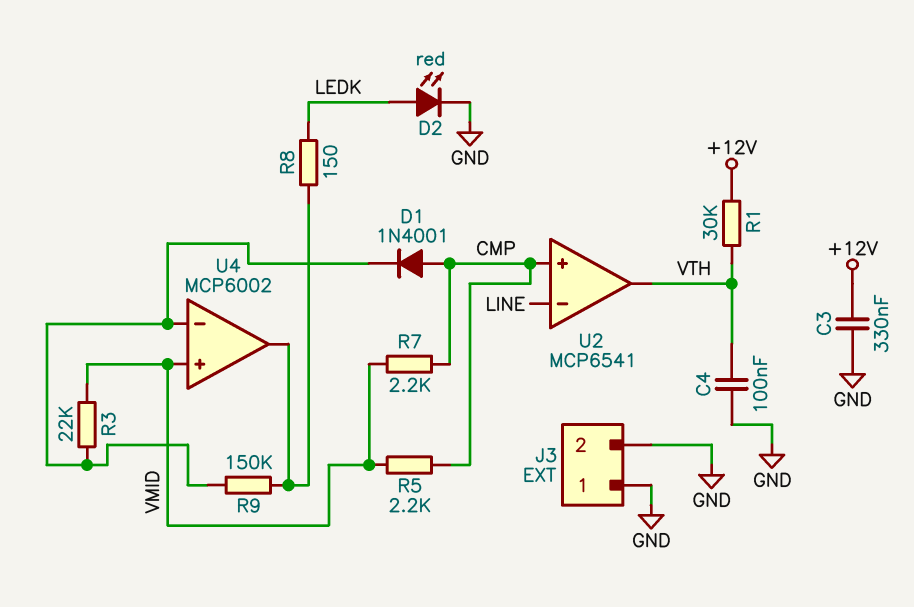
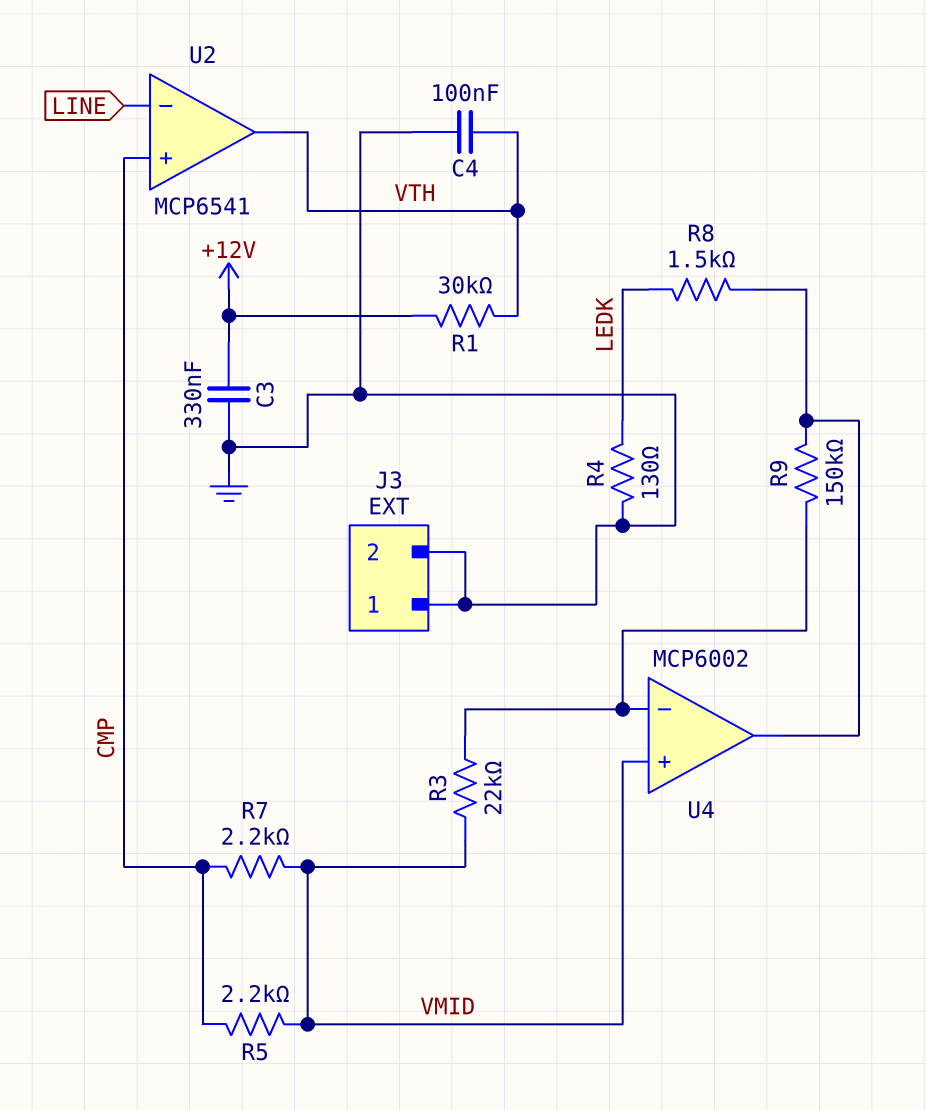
D1: diode 1N4001 (A CMP, K U4/in-) -> none
D2: LED red (A LEDK, K GND) -> none
R4: none -> 130 (GND, LEDK)
R8: 150 (LEDK, U4/out) -> 1.5k (LEDK, U4/out)

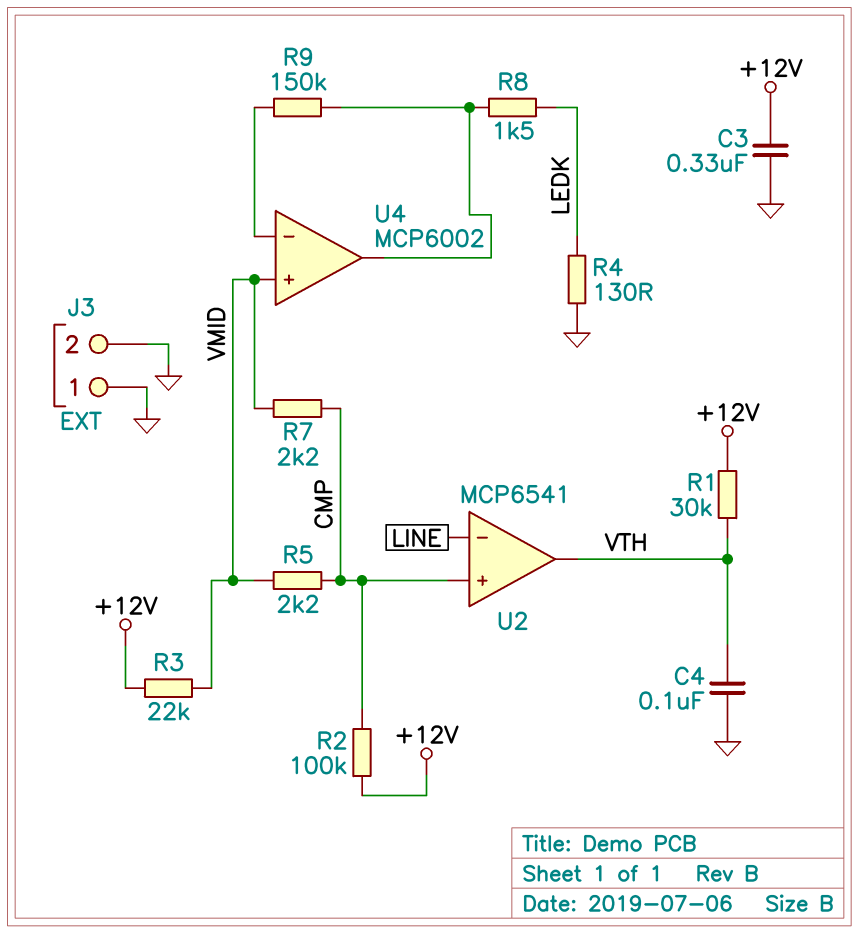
R2: none -> 100k (+12V, CMP)
R3: 22k (U4/in-, VMID) -> 22k (+12V, VMID)

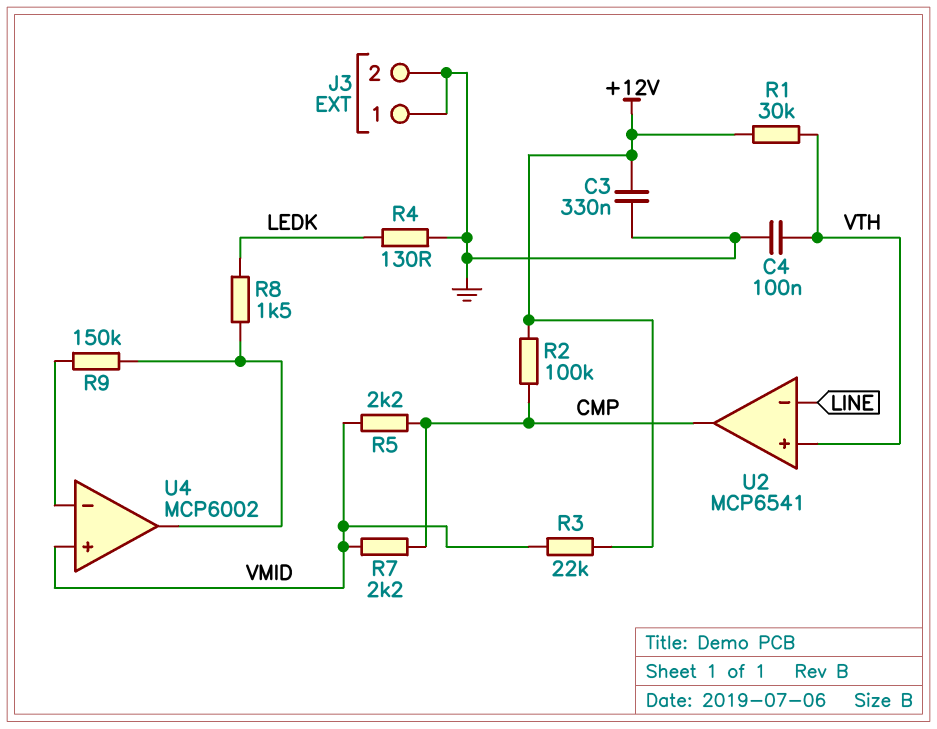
U2 pin in+: CMP -> VTH
U2 pin out: VTH -> CMP

